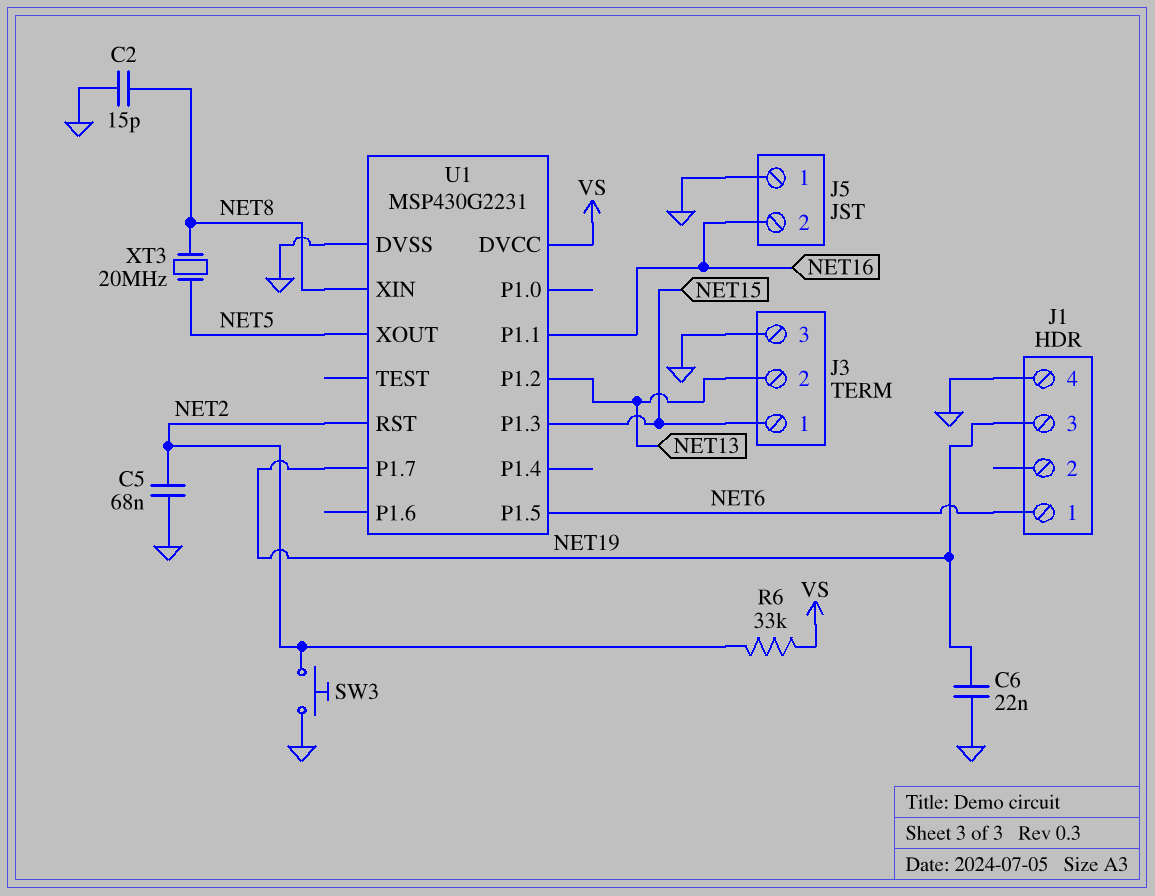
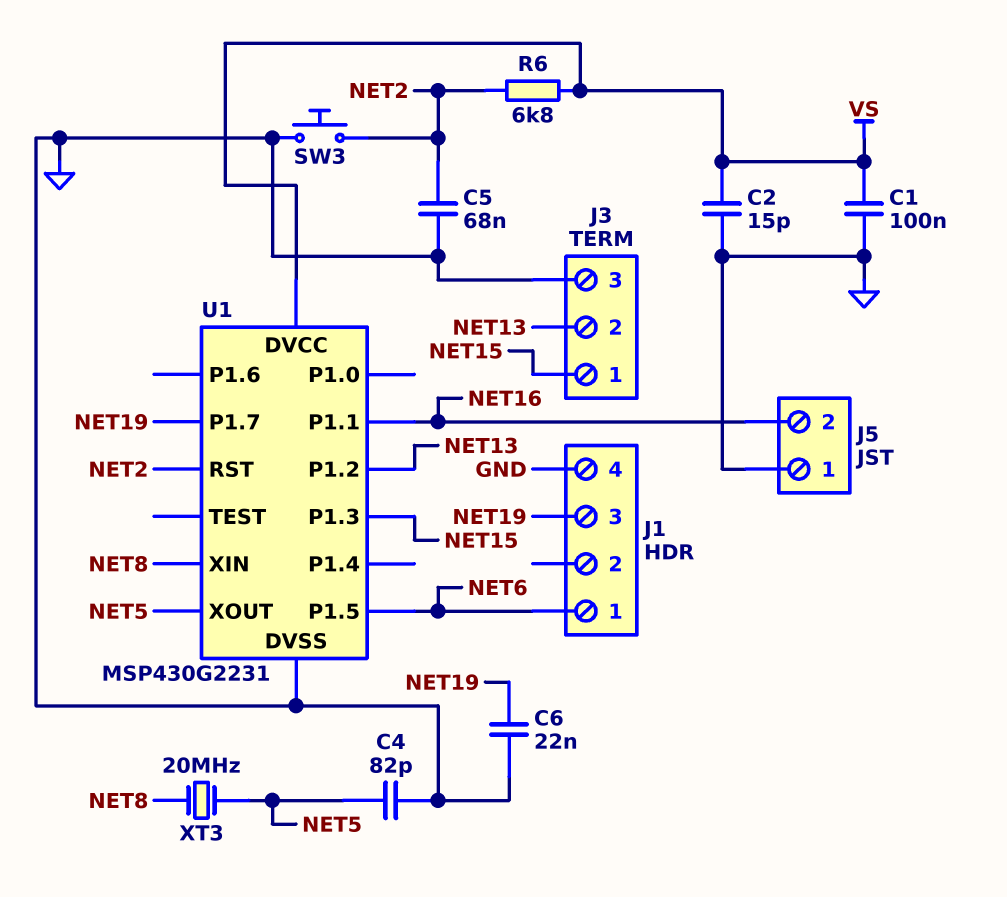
C1: none -> 100nF (GND, VS)
C2: 15pF (GND, NET8) -> 15pF (GND, VS)
C4: none -> 82pF (GND, NET5)
R6: 33k (NET2, VS) -> 6.8k (NET2, VS)

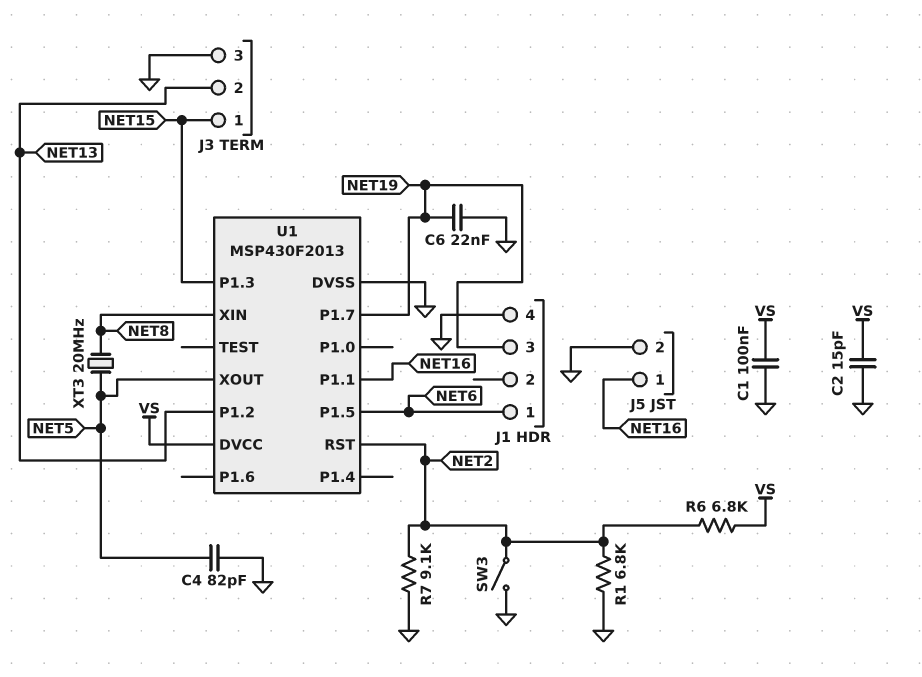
C5: 68nF (GND, NET2) -> none
J5 pin 1: GND -> NET16
J5 pin 2: NET16 -> GND
R1: none -> 6.8k (GND, NET2)
R7: none -> 9.1k (GND, NET2)
SW3: button (GND, NET2) -> switch (GND, NET2)
U1: MSP430G2231 -> MSP430F2013

